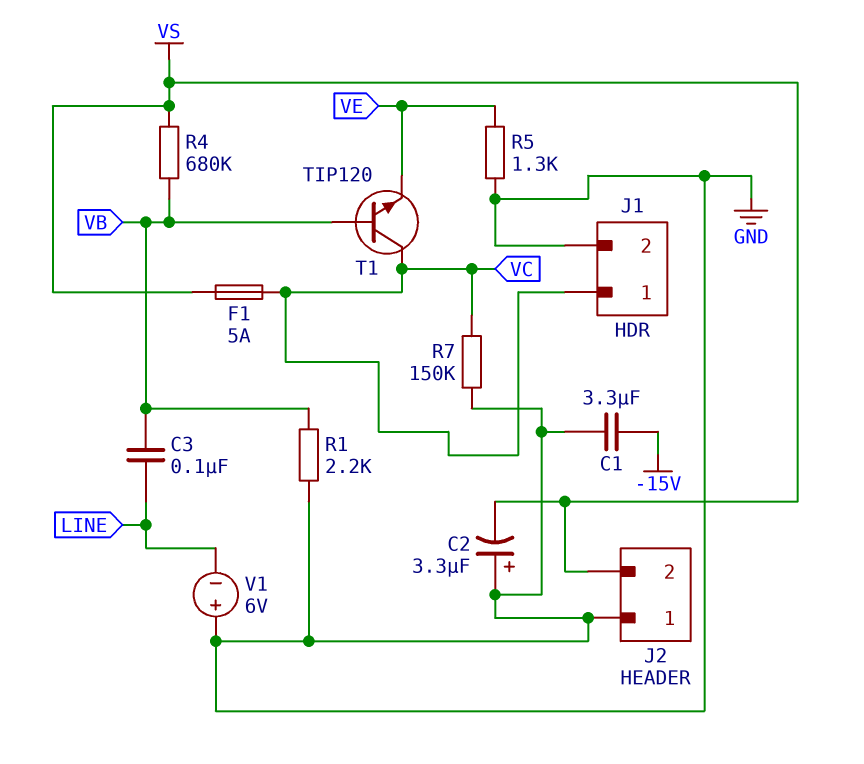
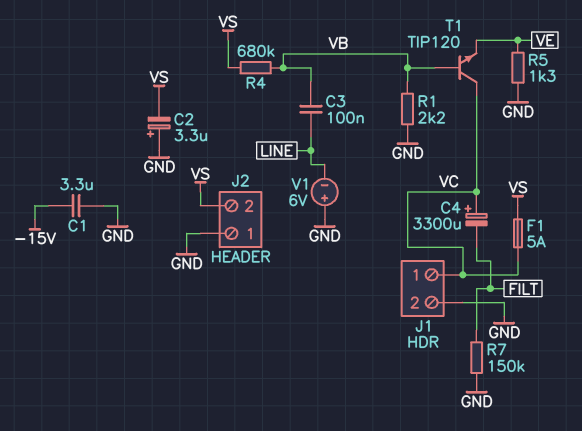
C4: none -> 3300uF (plus VC, minus FILT)
R7: 150k (GND, VC) -> 150k (FILT, GND)

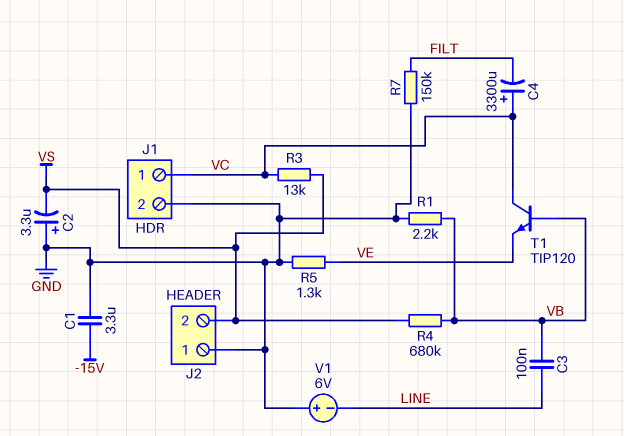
F1: 5A (VC, VS) -> none
R3: none -> 13k (VC, VS)

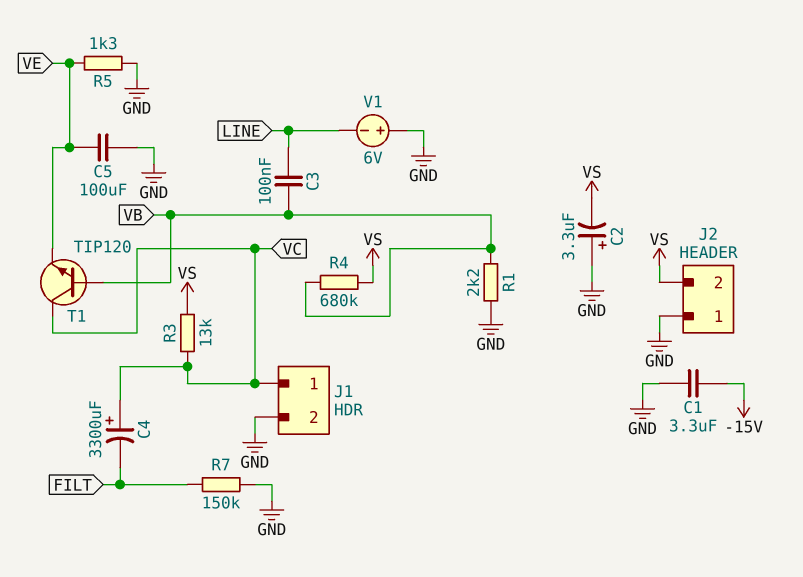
C5: none -> 100uF (GND, VE)

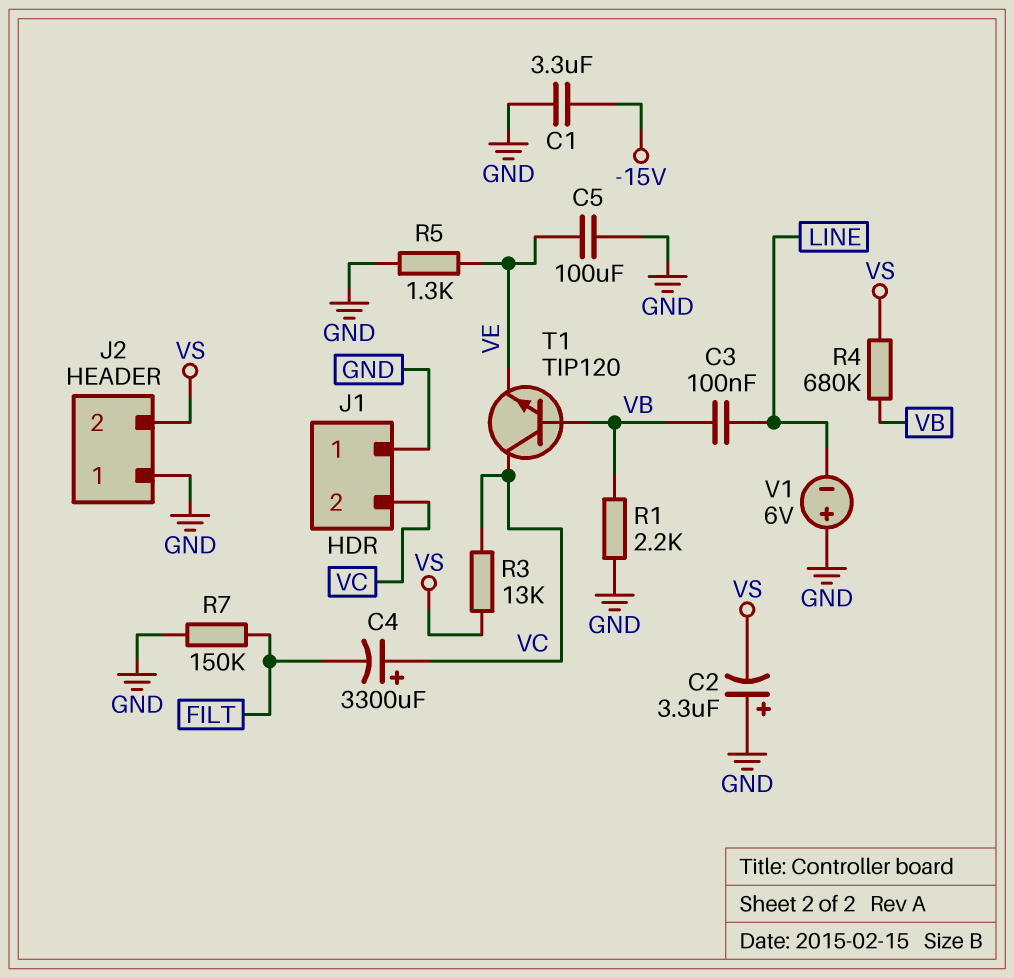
J1 pin 1: VC -> GND
J1 pin 2: GND -> VC

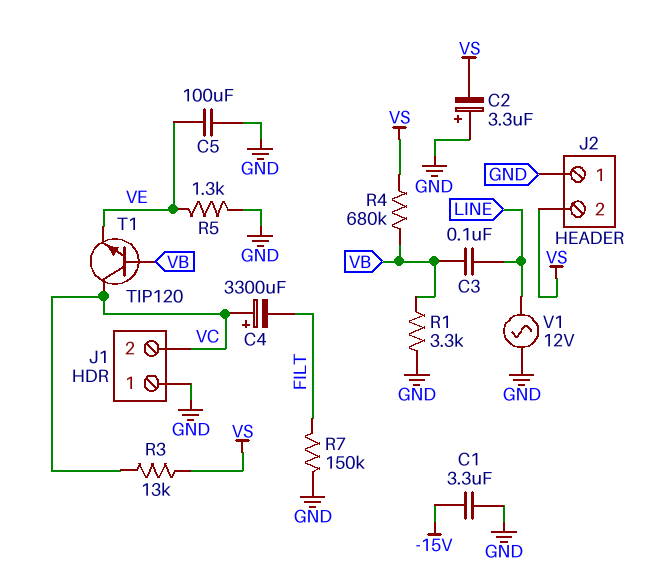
R1: 2.2k (GND, VB) -> 3.3k (GND, VB)
V1: 6V (plus GND, minus LINE) -> AC 12V (GND, LINE)

